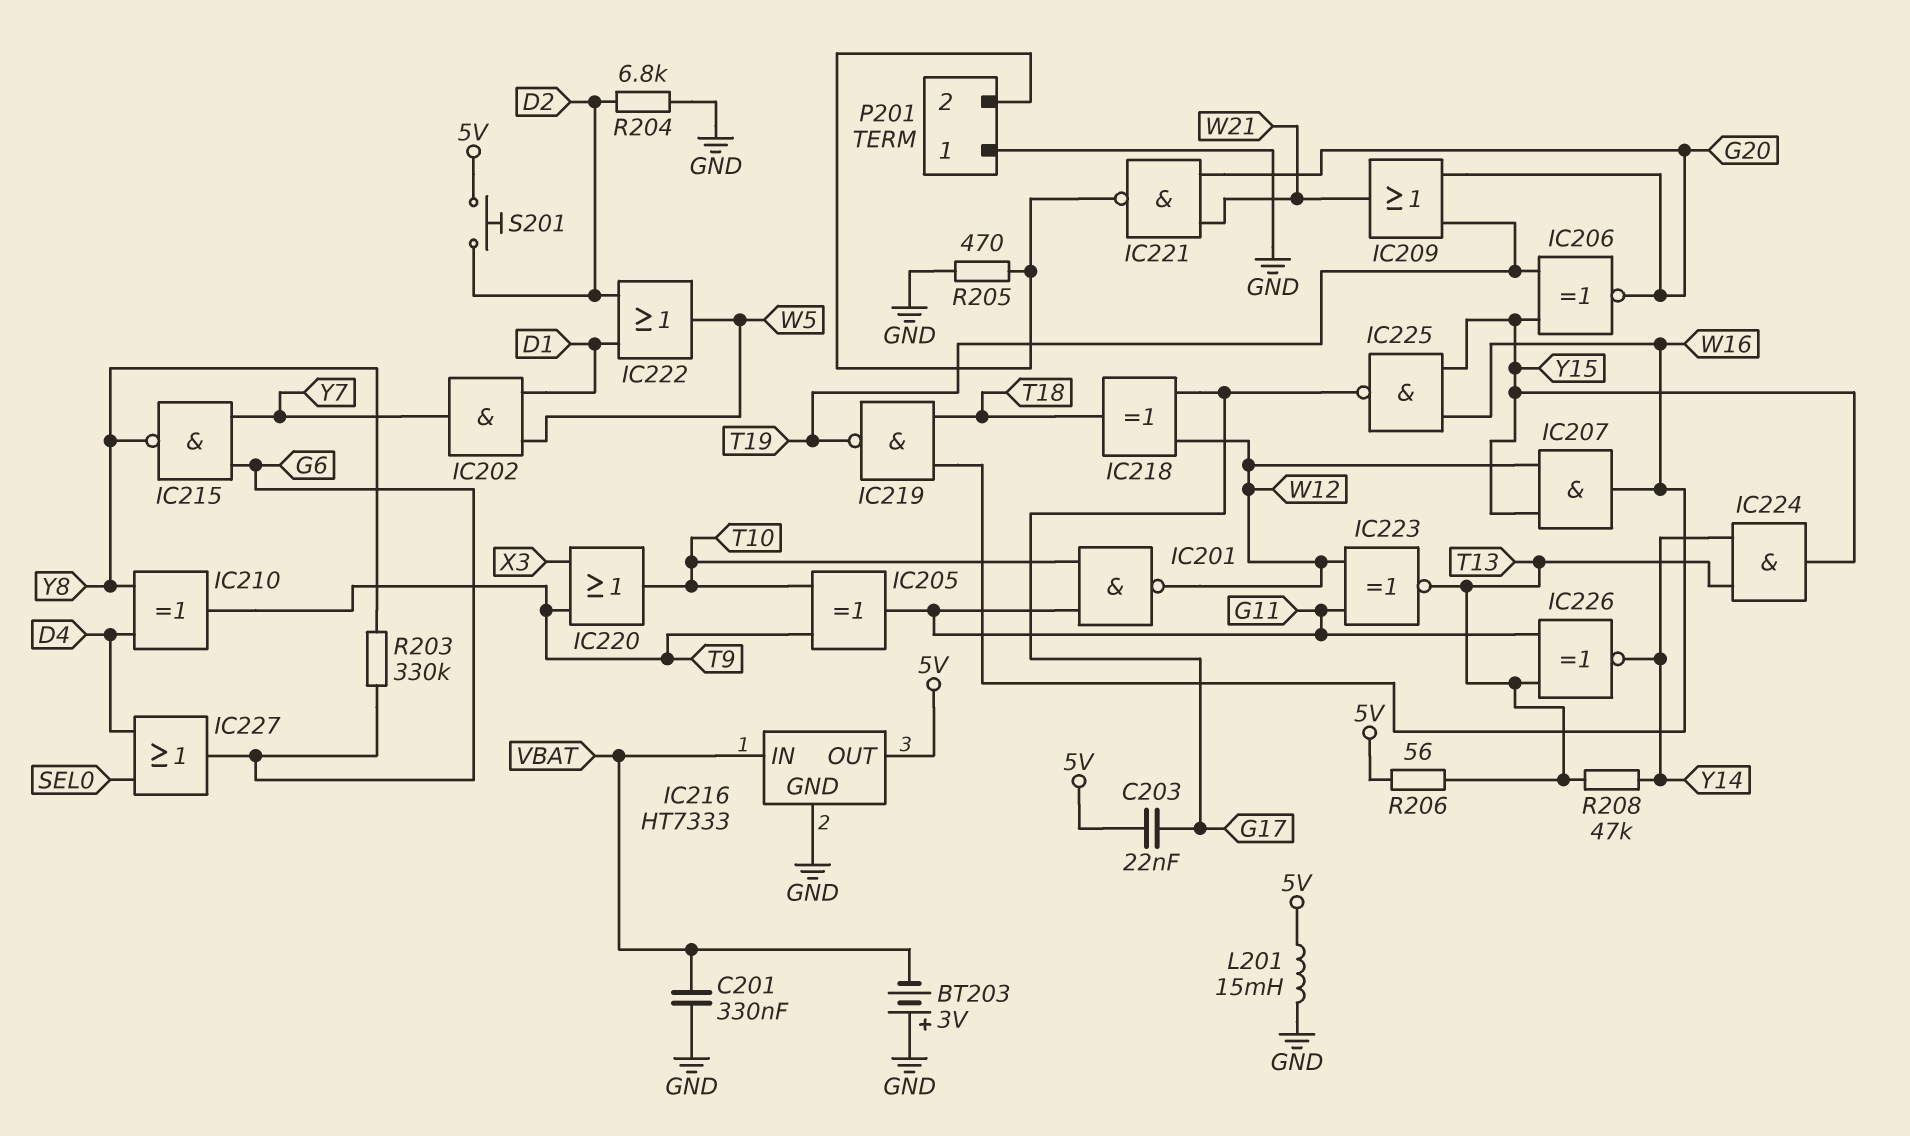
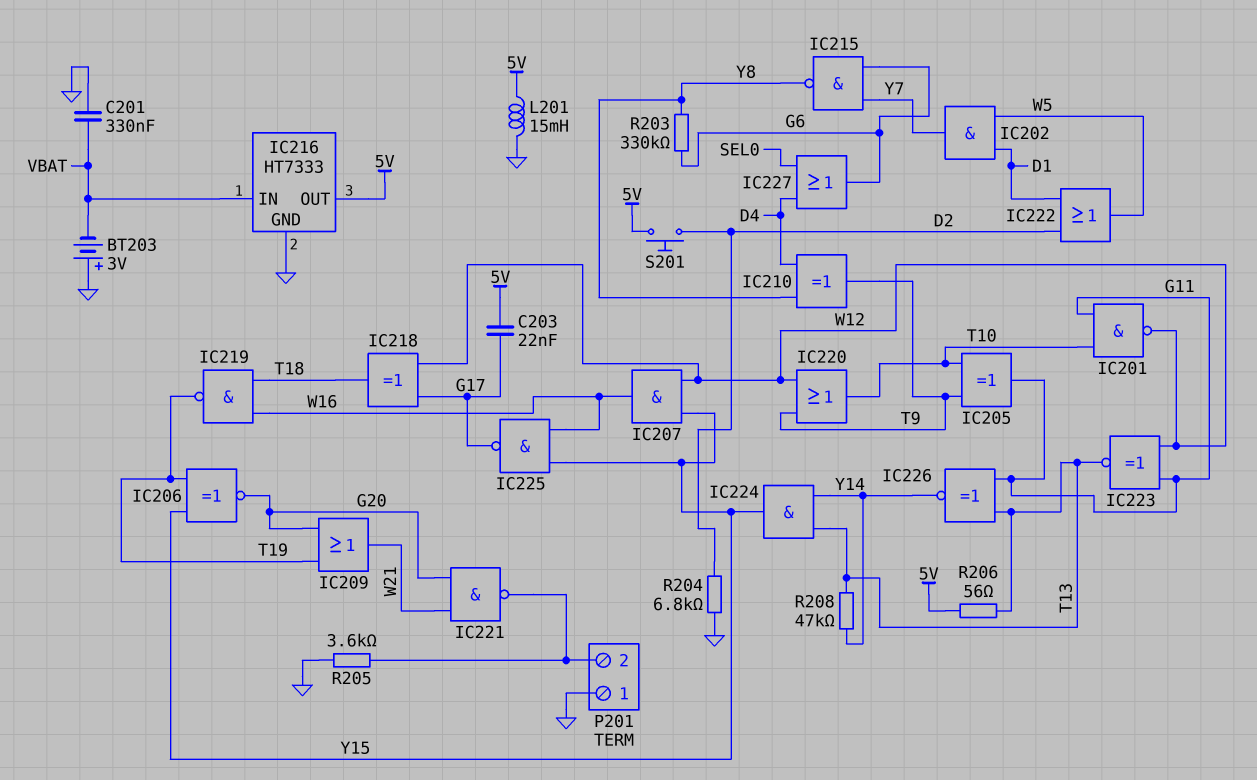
IC220: OR (in T9, in X3, out T10) -> OR (in T9, in W12, out T10)
R205: 470 (GND, P201/2) -> 3.6k (GND, P201/2)

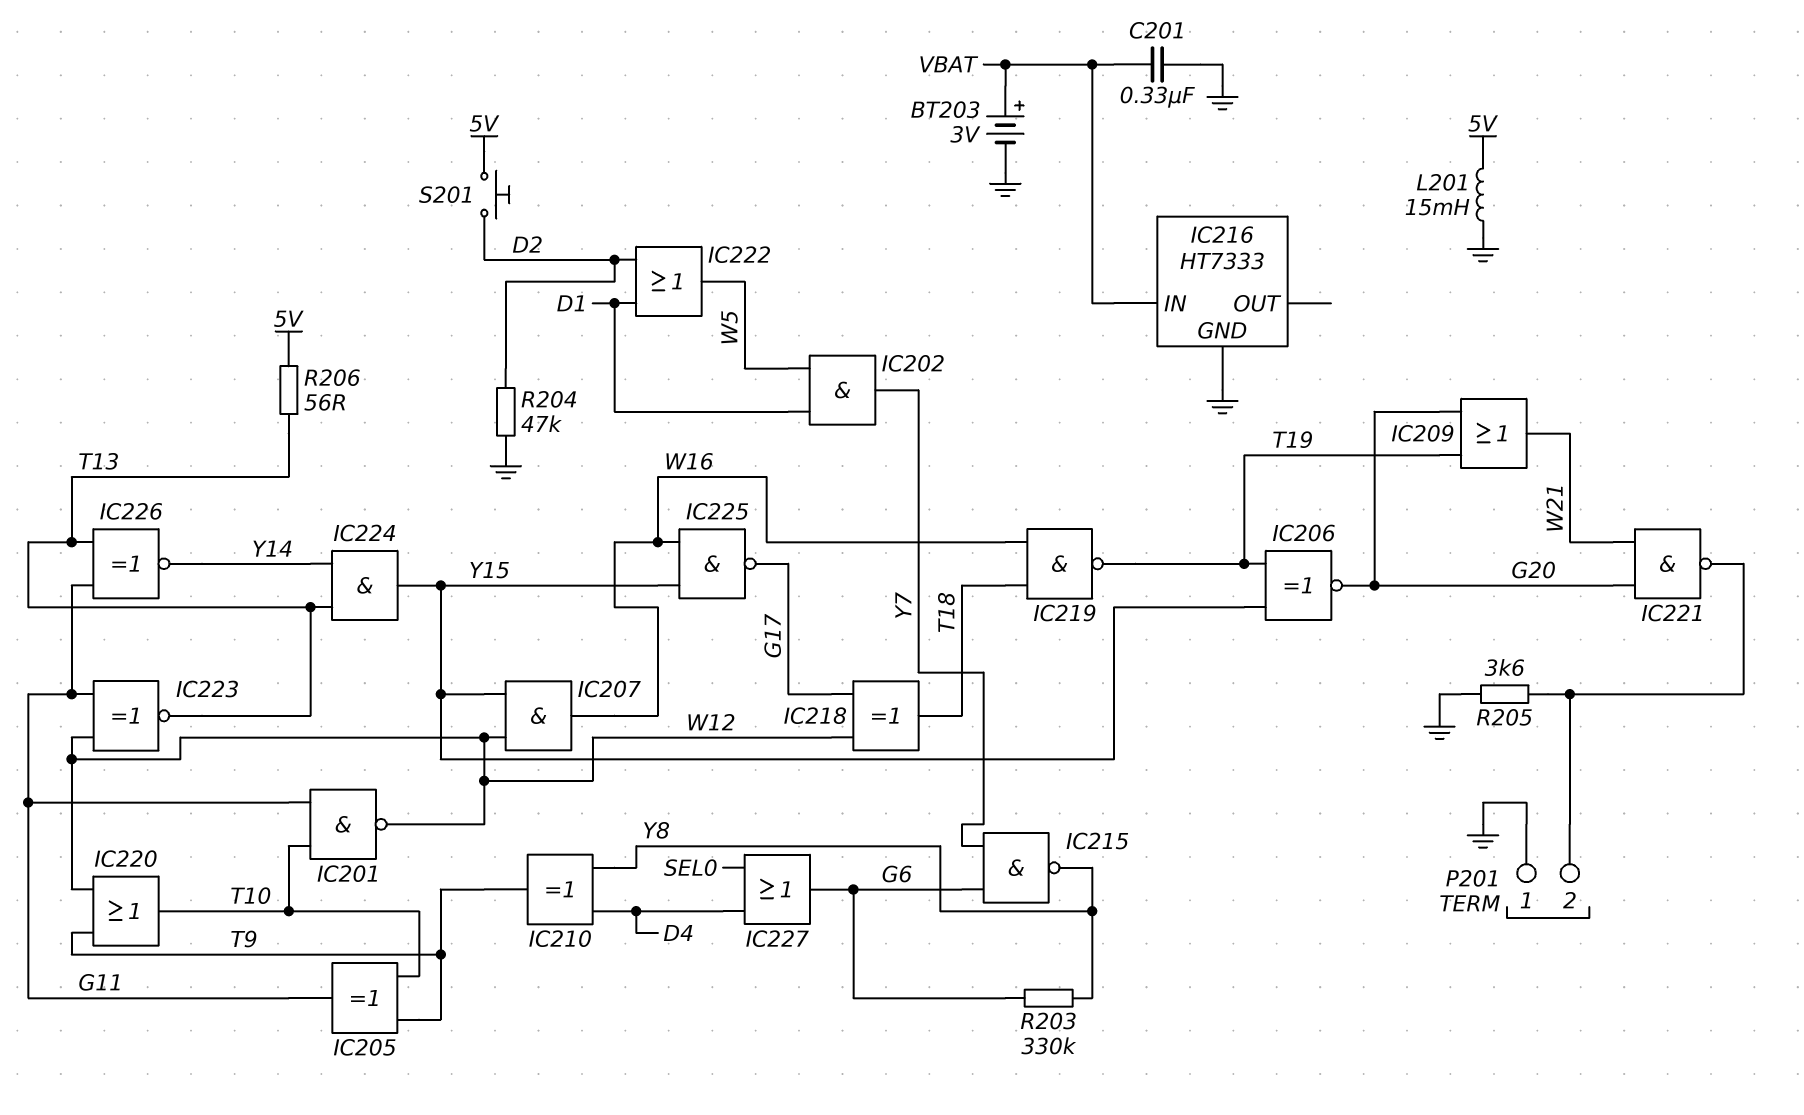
BT203: 3V (plus GND, minus VBAT) -> 3V (plus VBAT, minus GND)
C203: 22nF (5V, G17) -> none
IC216 pin OUT: 5V -> none
R204: 6.8k (D2, GND) -> 47k (D2, GND)
R208: 47k (T13, Y14) -> none

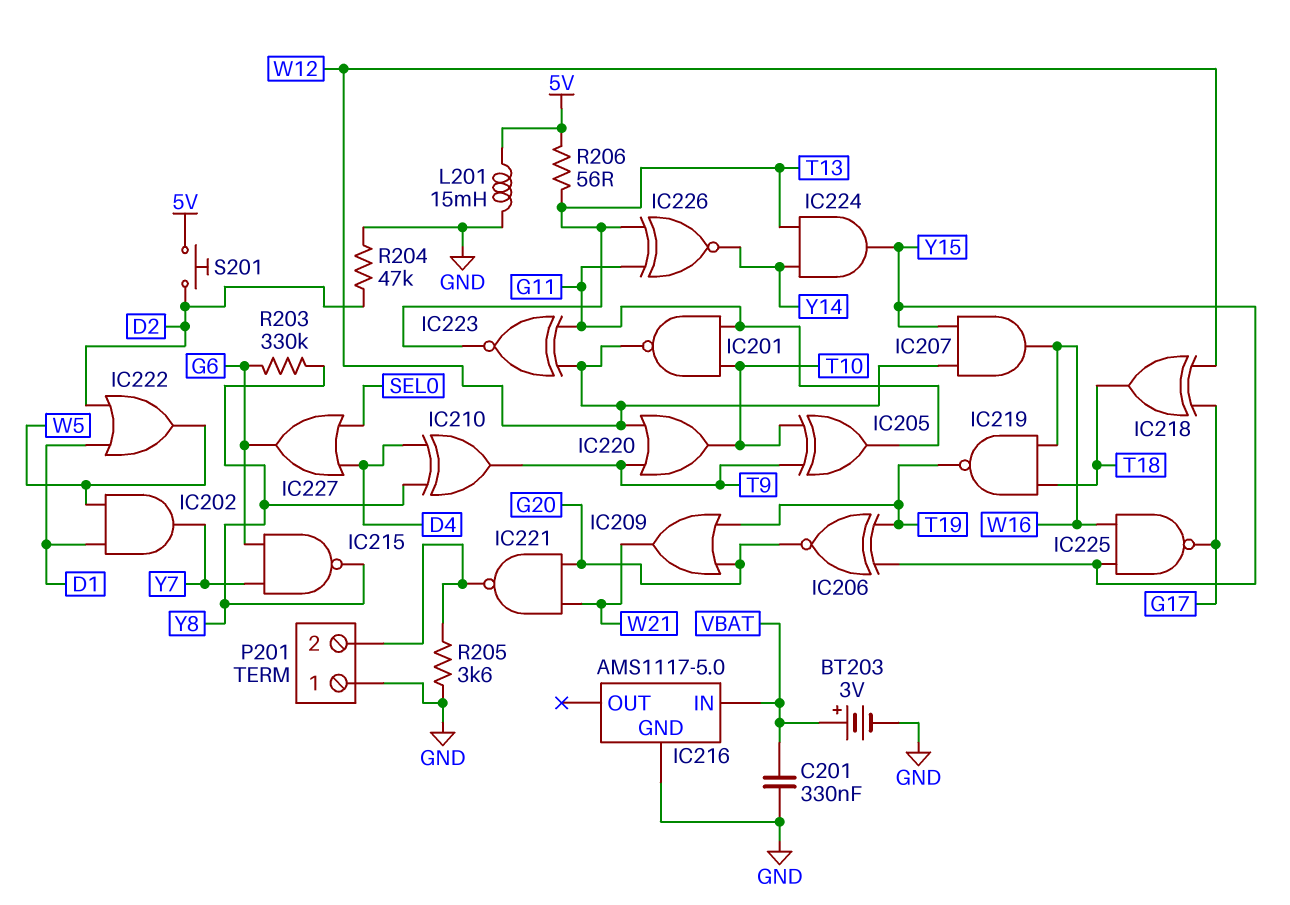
IC216: HT7333 -> AMS1117-5.0

